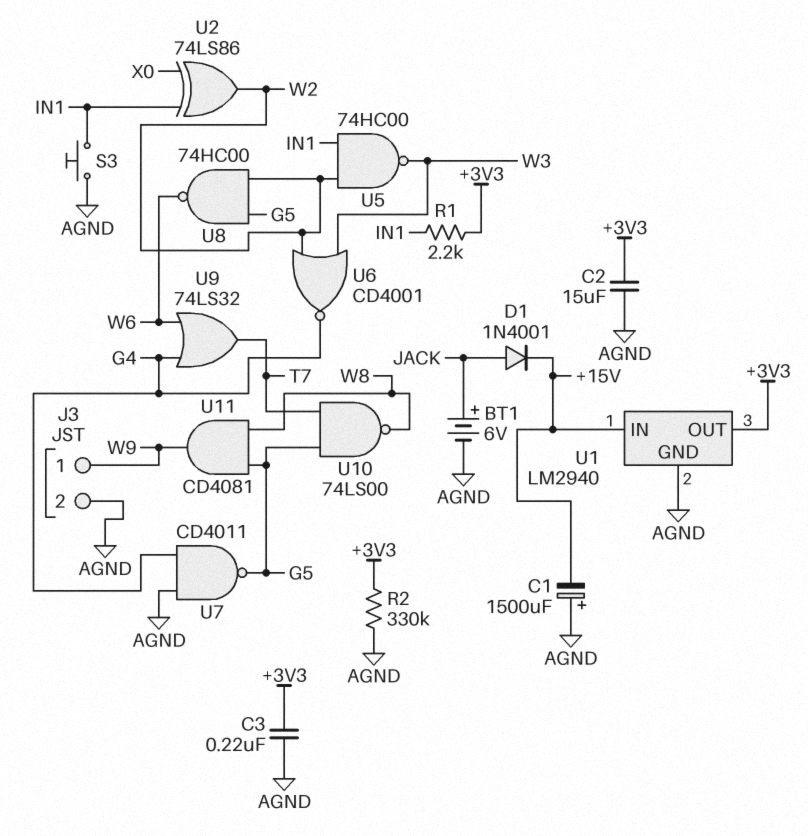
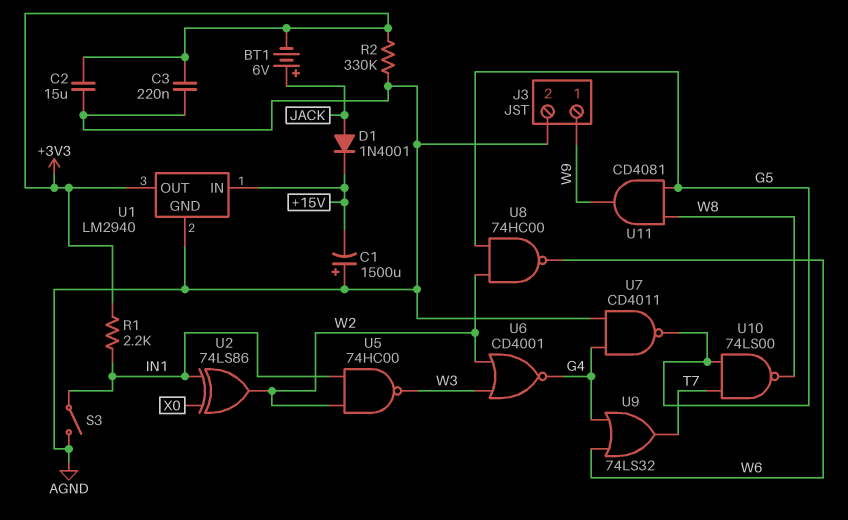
BT1: 6V (plus JACK, minus AGND) -> 6V (plus JACK, minus +3V3)
S3: button (AGND, IN1) -> switch (AGND, IN1)

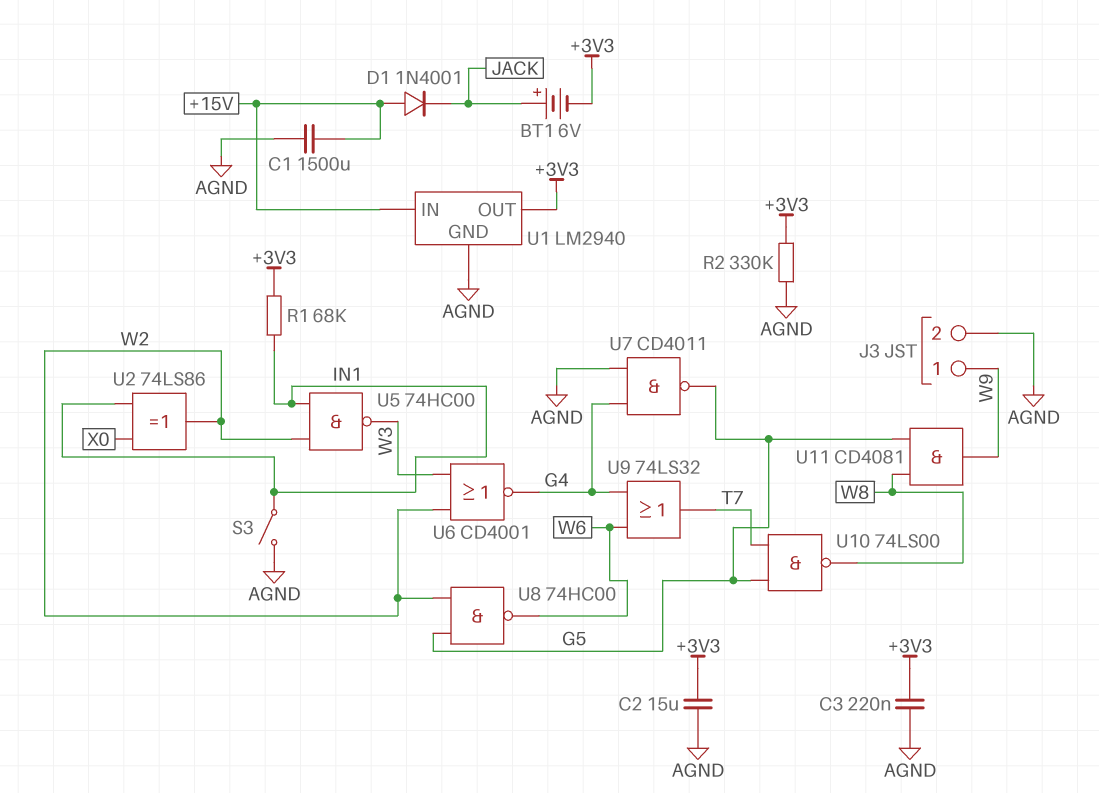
C1: 1500uF (plus AGND, minus +15V) -> 1500uF (+15V, AGND)
D1: diode 1N4001 (A JACK, K +15V) -> diode 1N4001 (A +15V, K JACK)
R1: 2.2k (+3V3, IN1) -> 68k (+3V3, IN1)

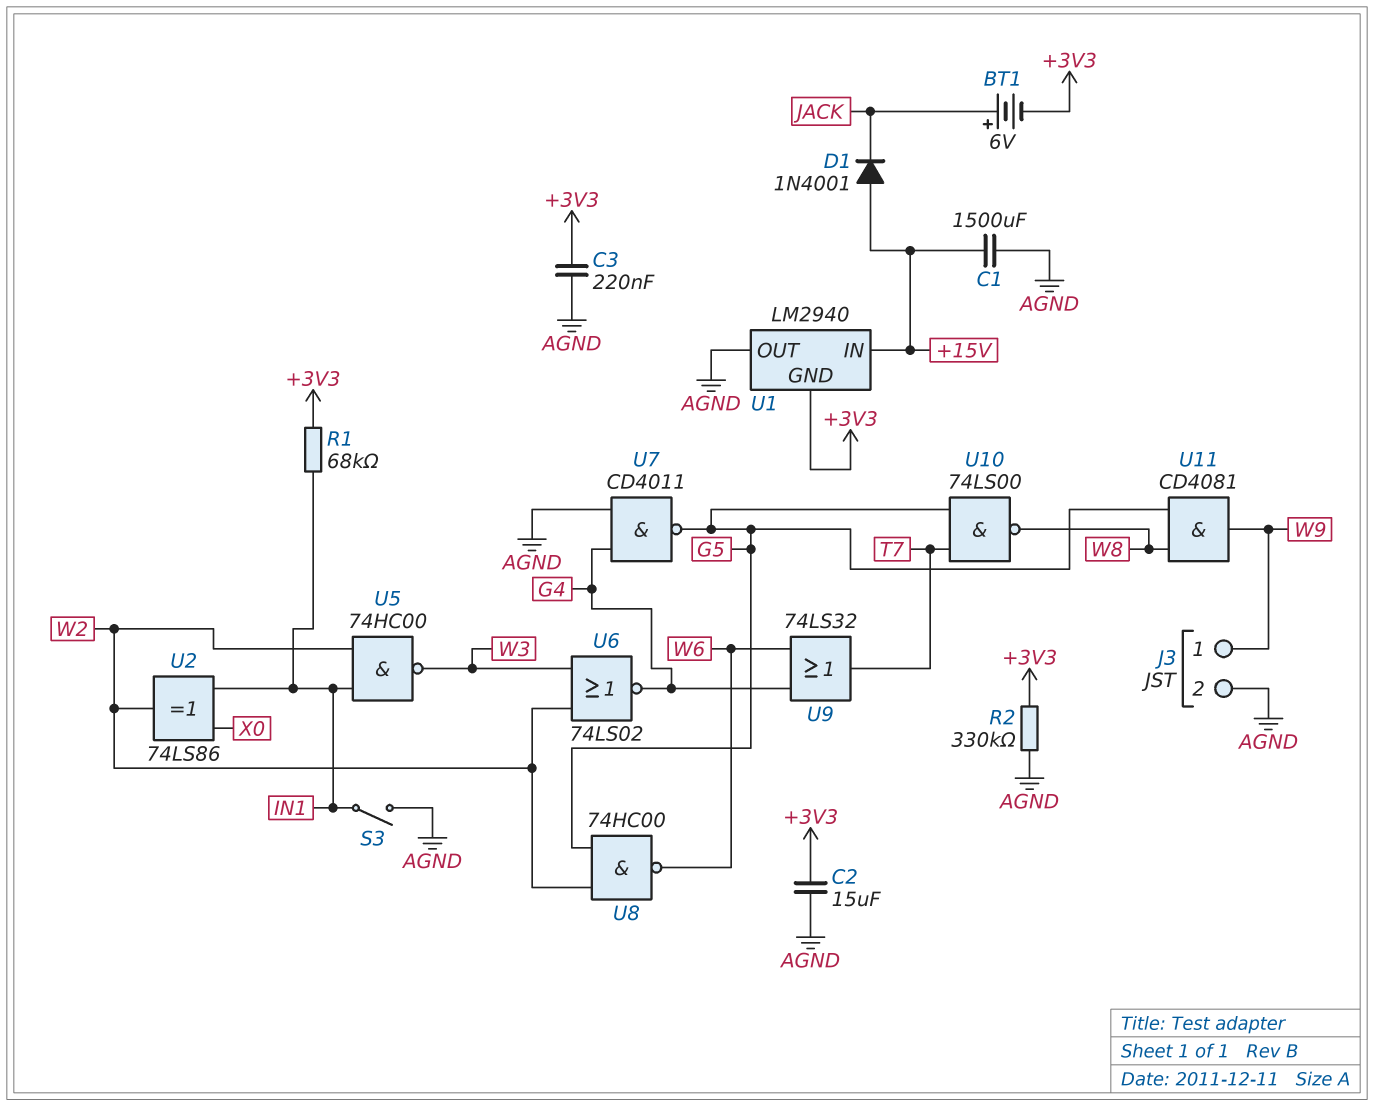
U1 pin GND: AGND -> +3V3
U1 pin OUT: +3V3 -> AGND
U6: NOR CD4001 (in W2, in W3, out G4) -> NOR 74LS02 (in W2, in W3, out G4)

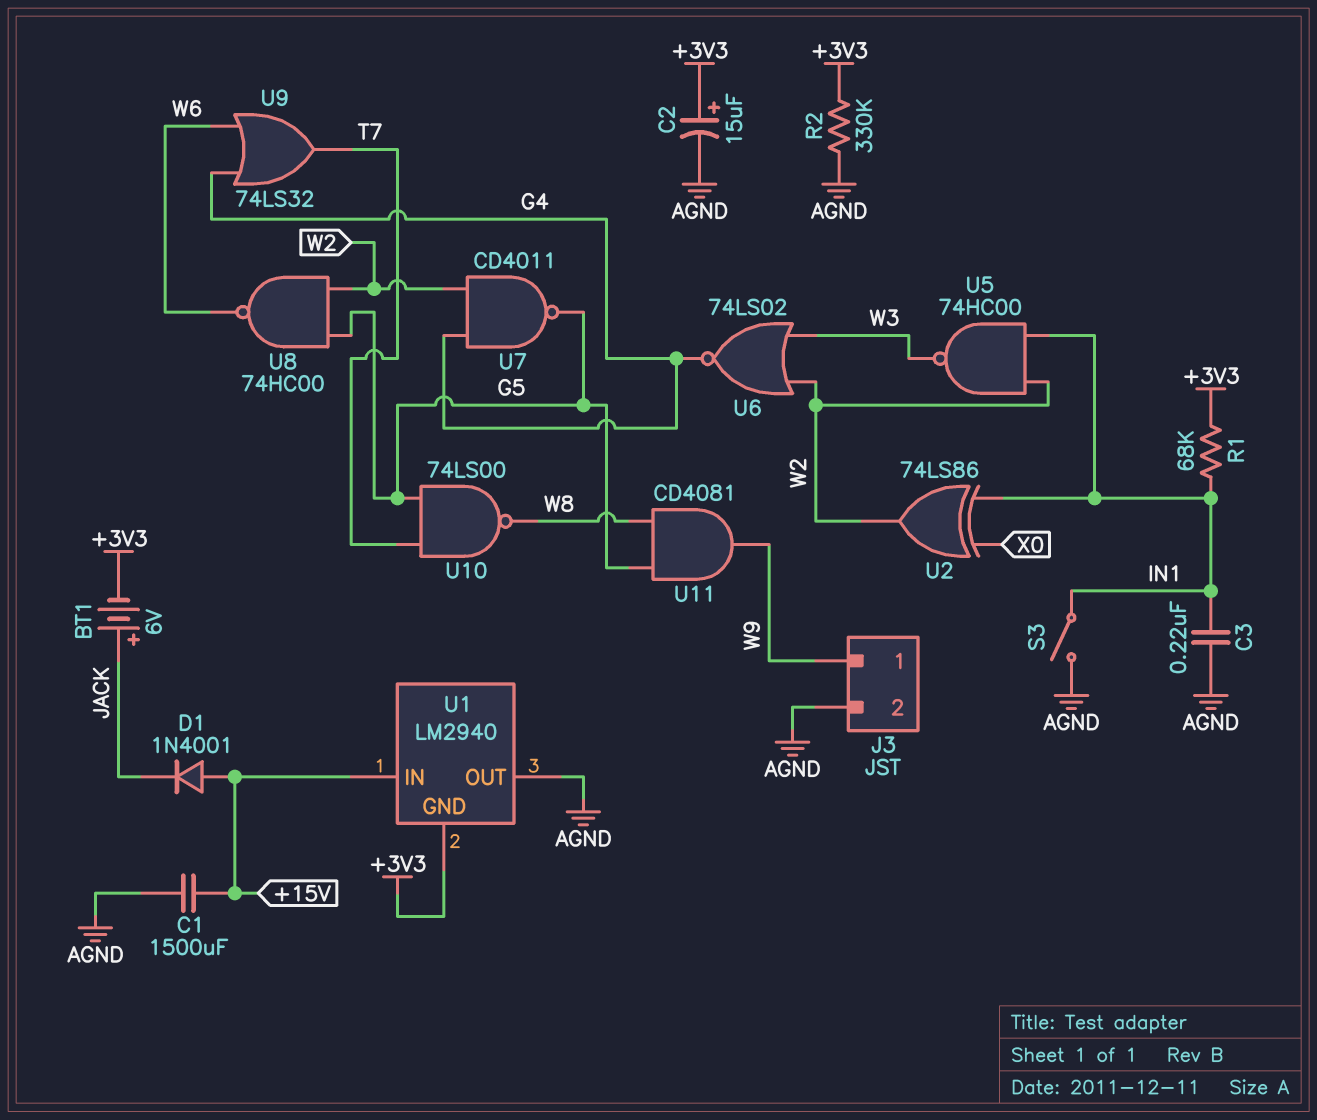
C2: 15uF (+3V3, AGND) -> 15uF (plus +3V3, minus AGND)
C3: 220nF (+3V3, AGND) -> 220nF (AGND, IN1)
U7: NAND CD4011 (in AGND, in G4, out G5) -> NAND CD4011 (in G4, in W2, out G5)

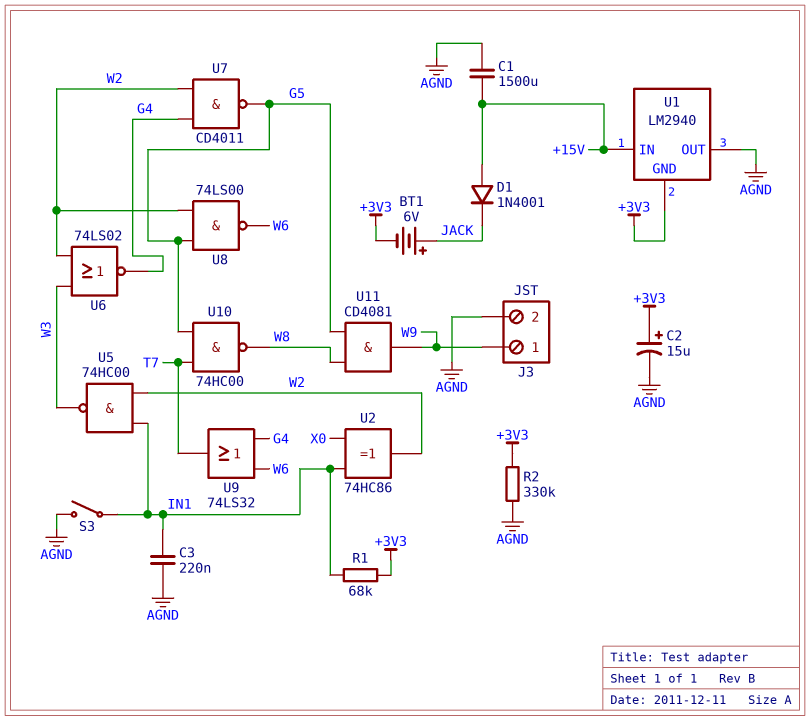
U2: XOR 74LS86 (in IN1, in X0, out W2) -> XOR 74HC86 (in IN1, in X0, out W2)
U8: NAND 74HC00 (in G5, in W2, out W6) -> NAND 74LS00 (in G5, in W2, out W6)
U10: NAND 74LS00 (in G5, in T7, out W8) -> NAND 74HC00 (in G5, in T7, out W8)

